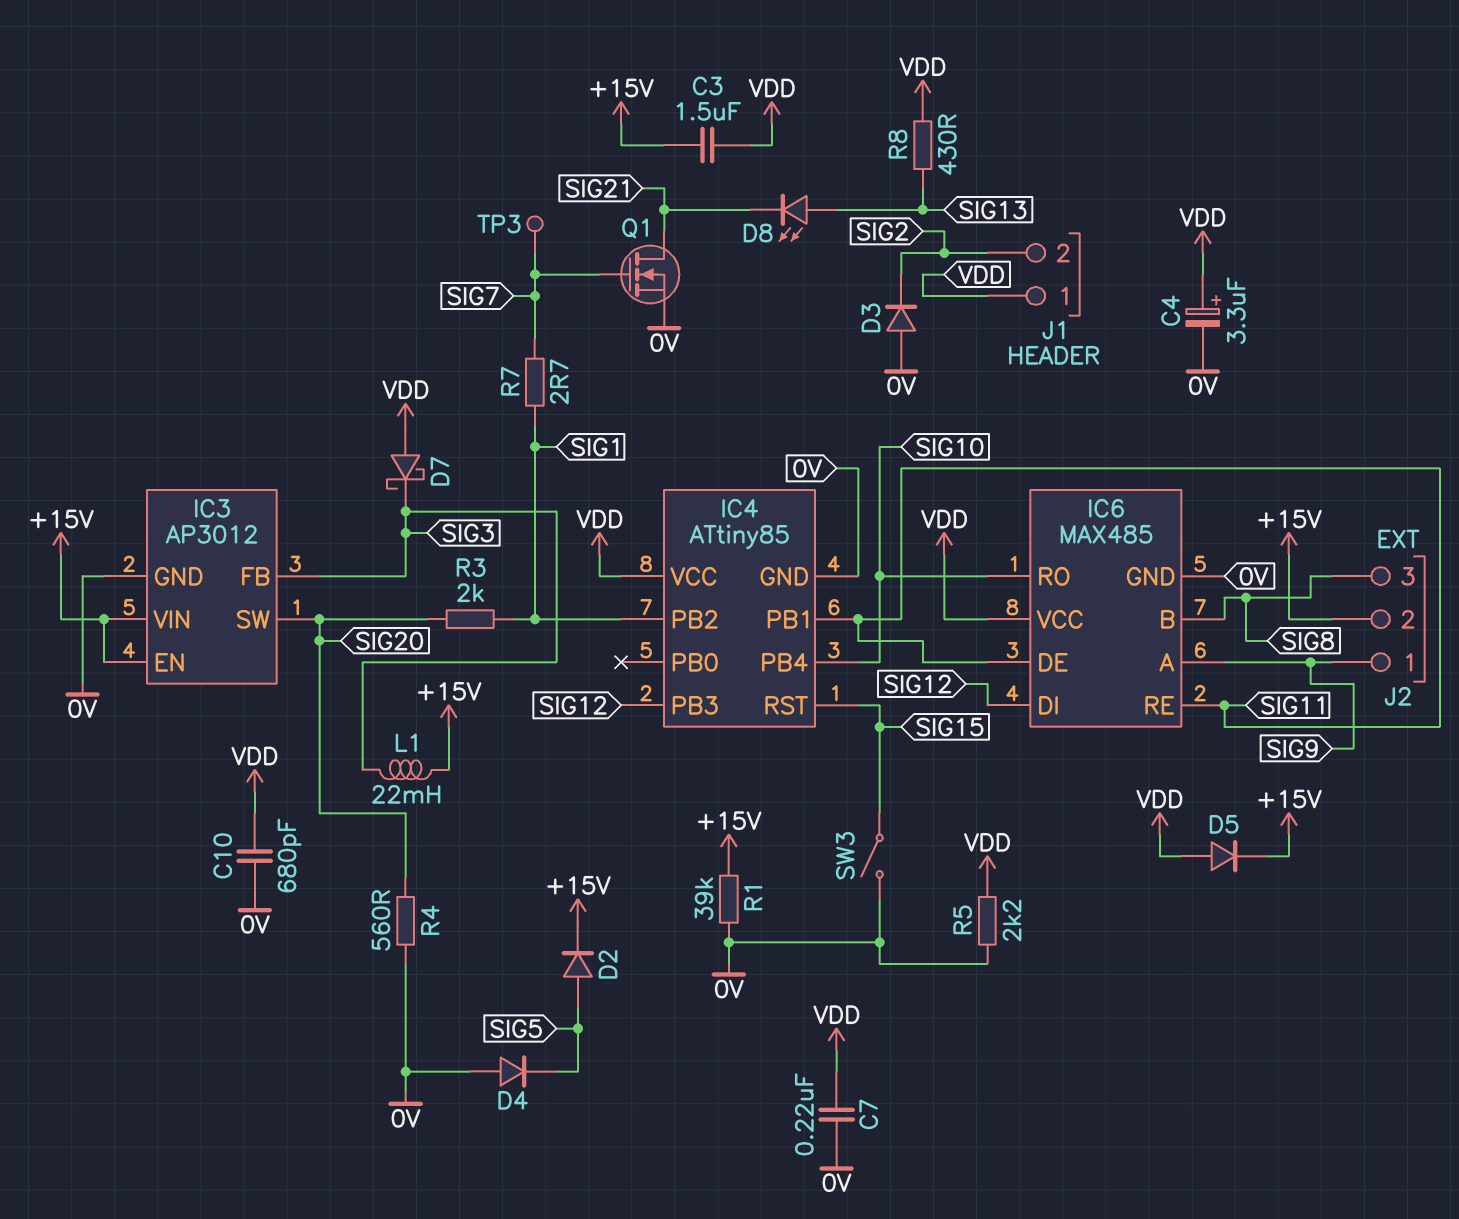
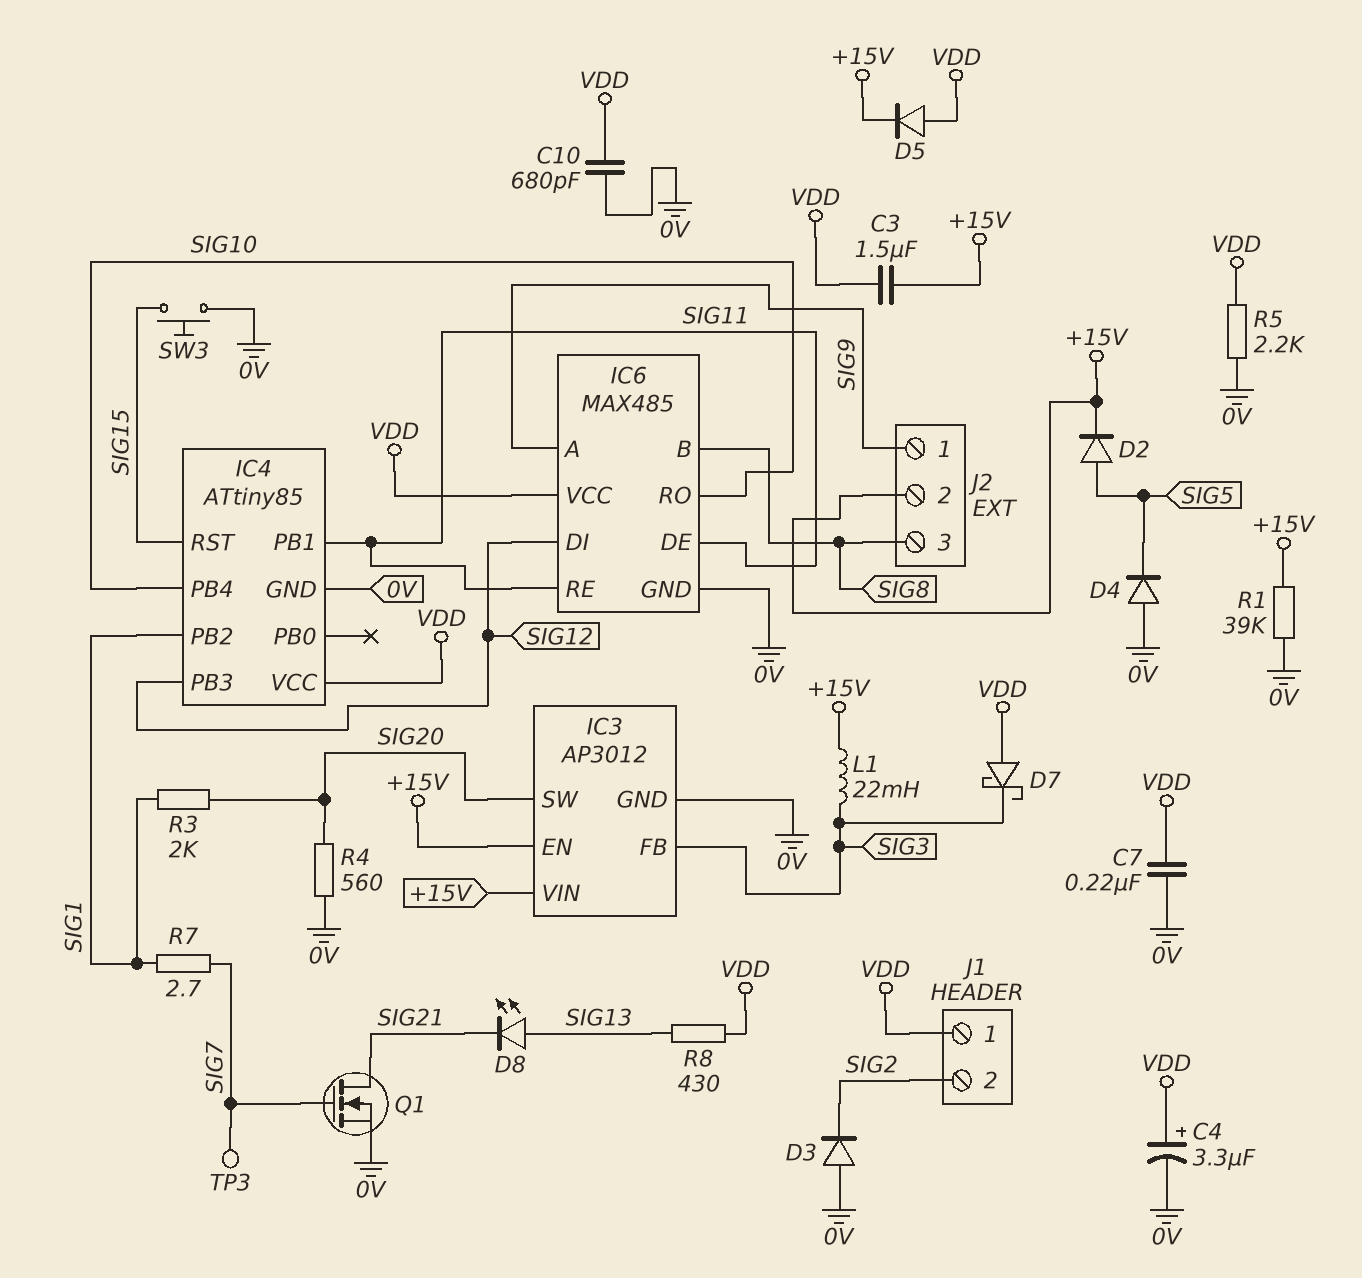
SW3: switch (0V, SIG15) -> button (0V, SIG15)

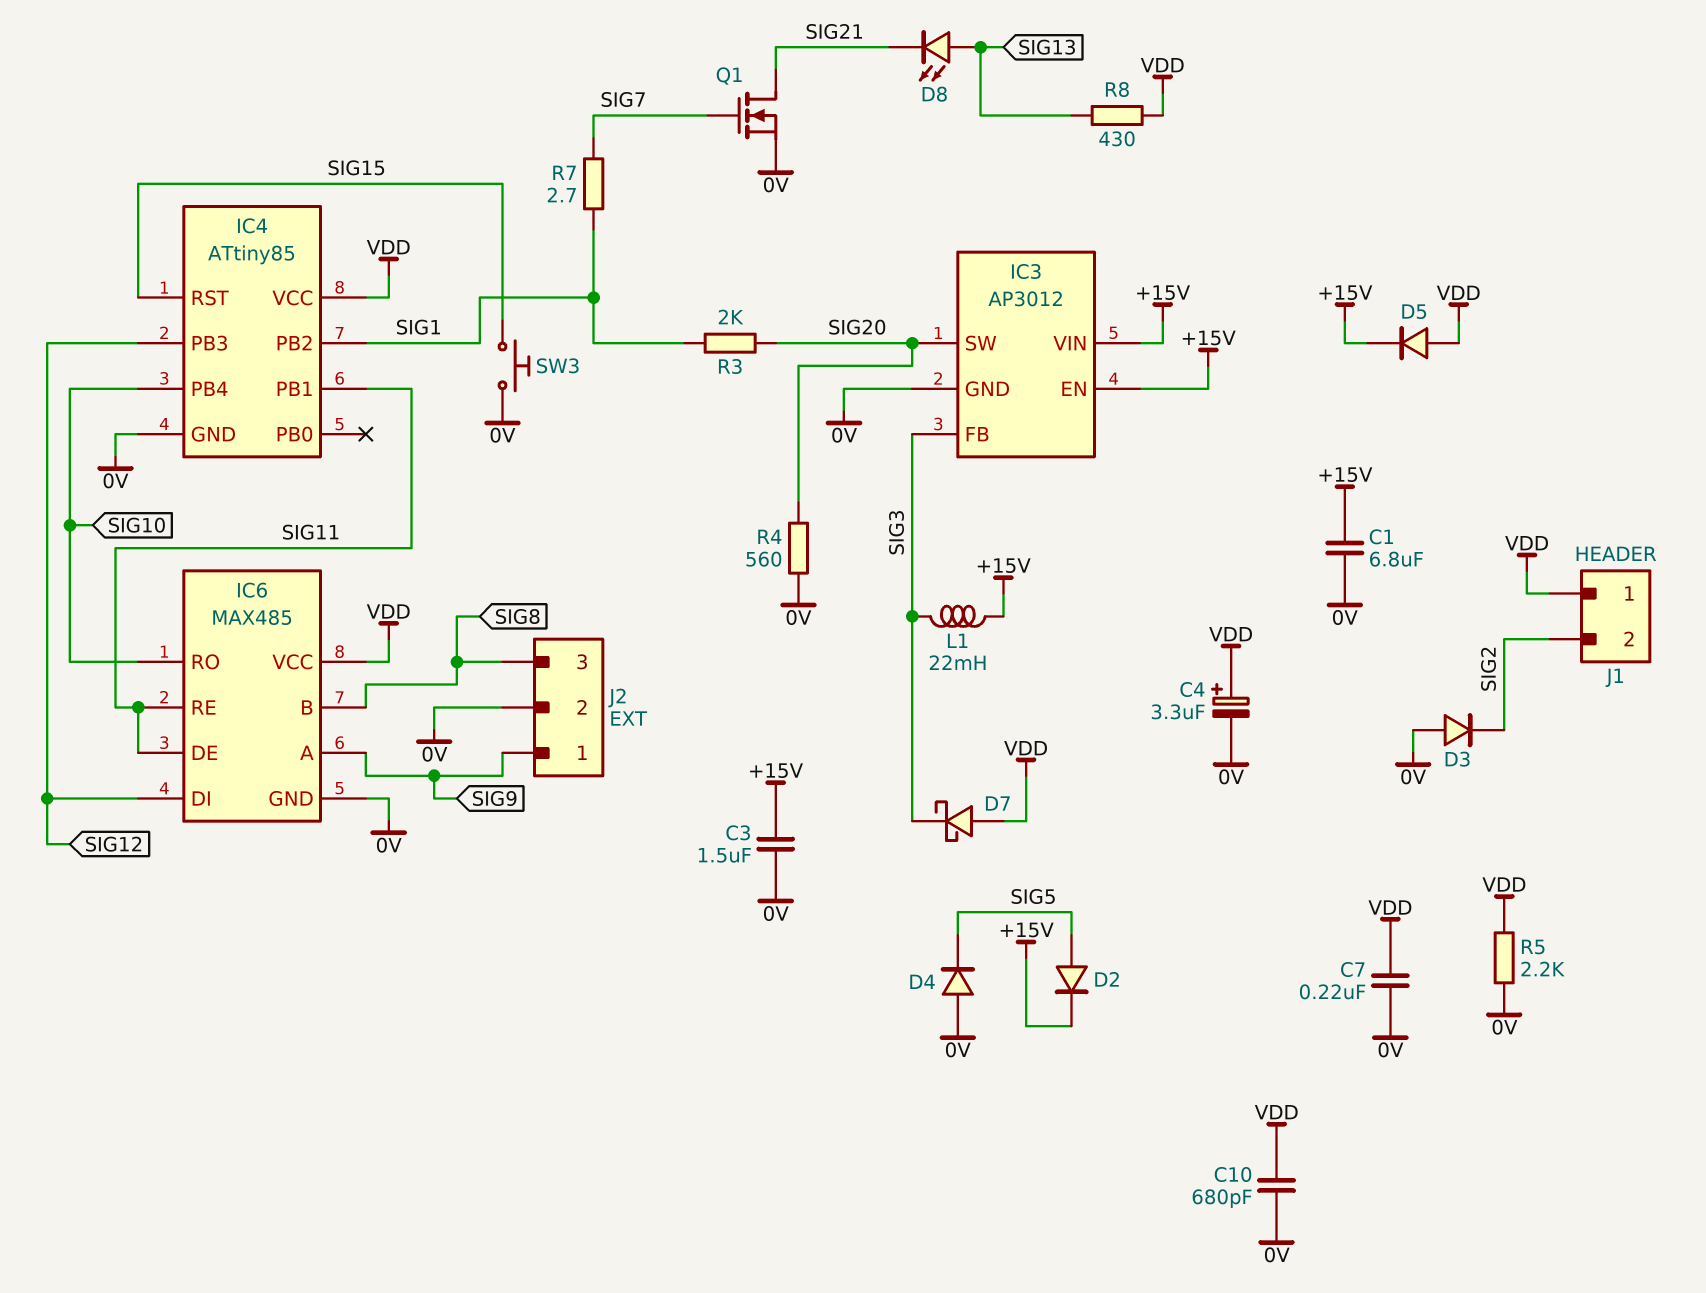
C1: none -> 6.8uF (+15V, 0V)
C3: 1.5uF (+15V, VDD) -> 1.5uF (+15V, 0V)
J2 pin 2: +15V -> 0V
R1: 39k (+15V, 0V) -> none
TP3: test point (SIG7) -> none

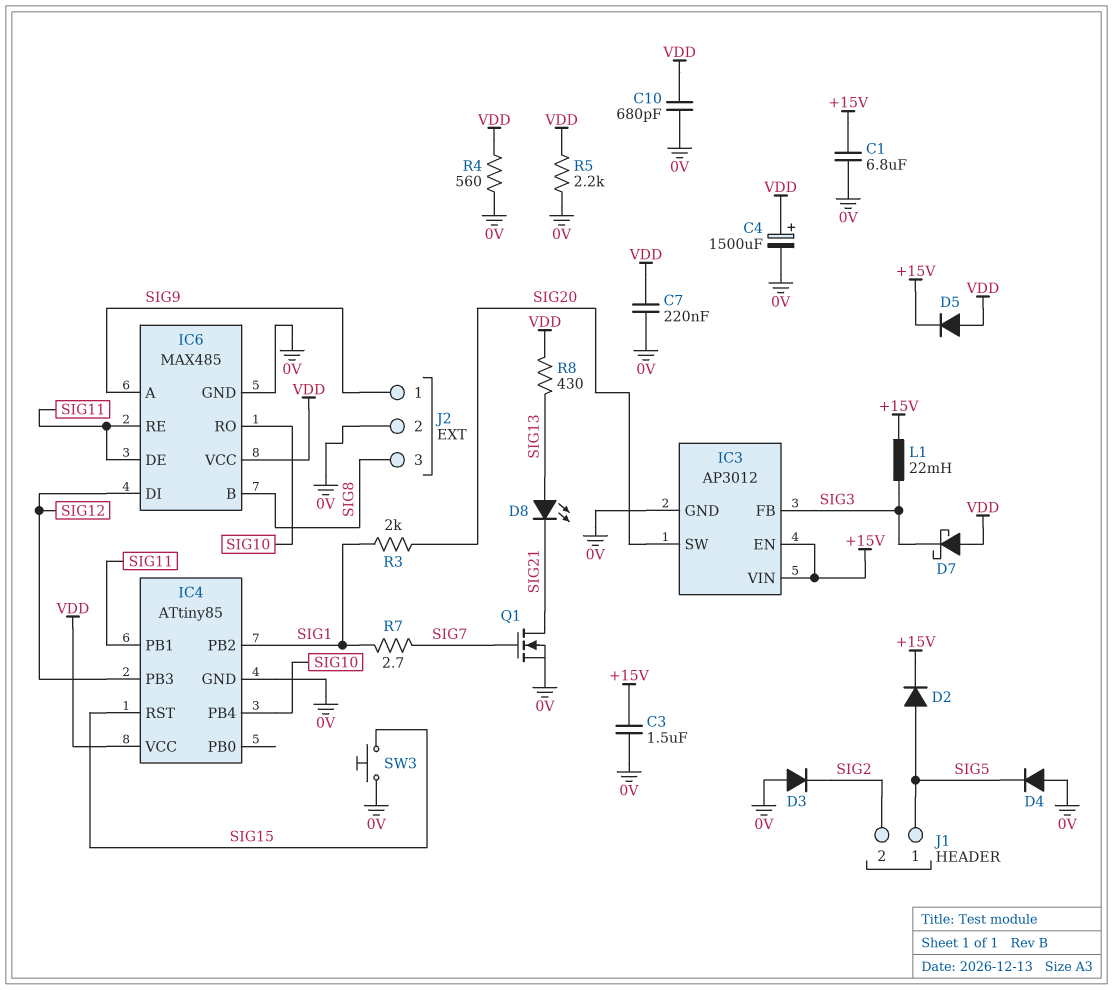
C4: 3.3uF (plus VDD, minus 0V) -> 1500uF (plus VDD, minus 0V)
J1 pin 1: VDD -> SIG5
R4: 560 (0V, SIG20) -> 560 (0V, VDD)

